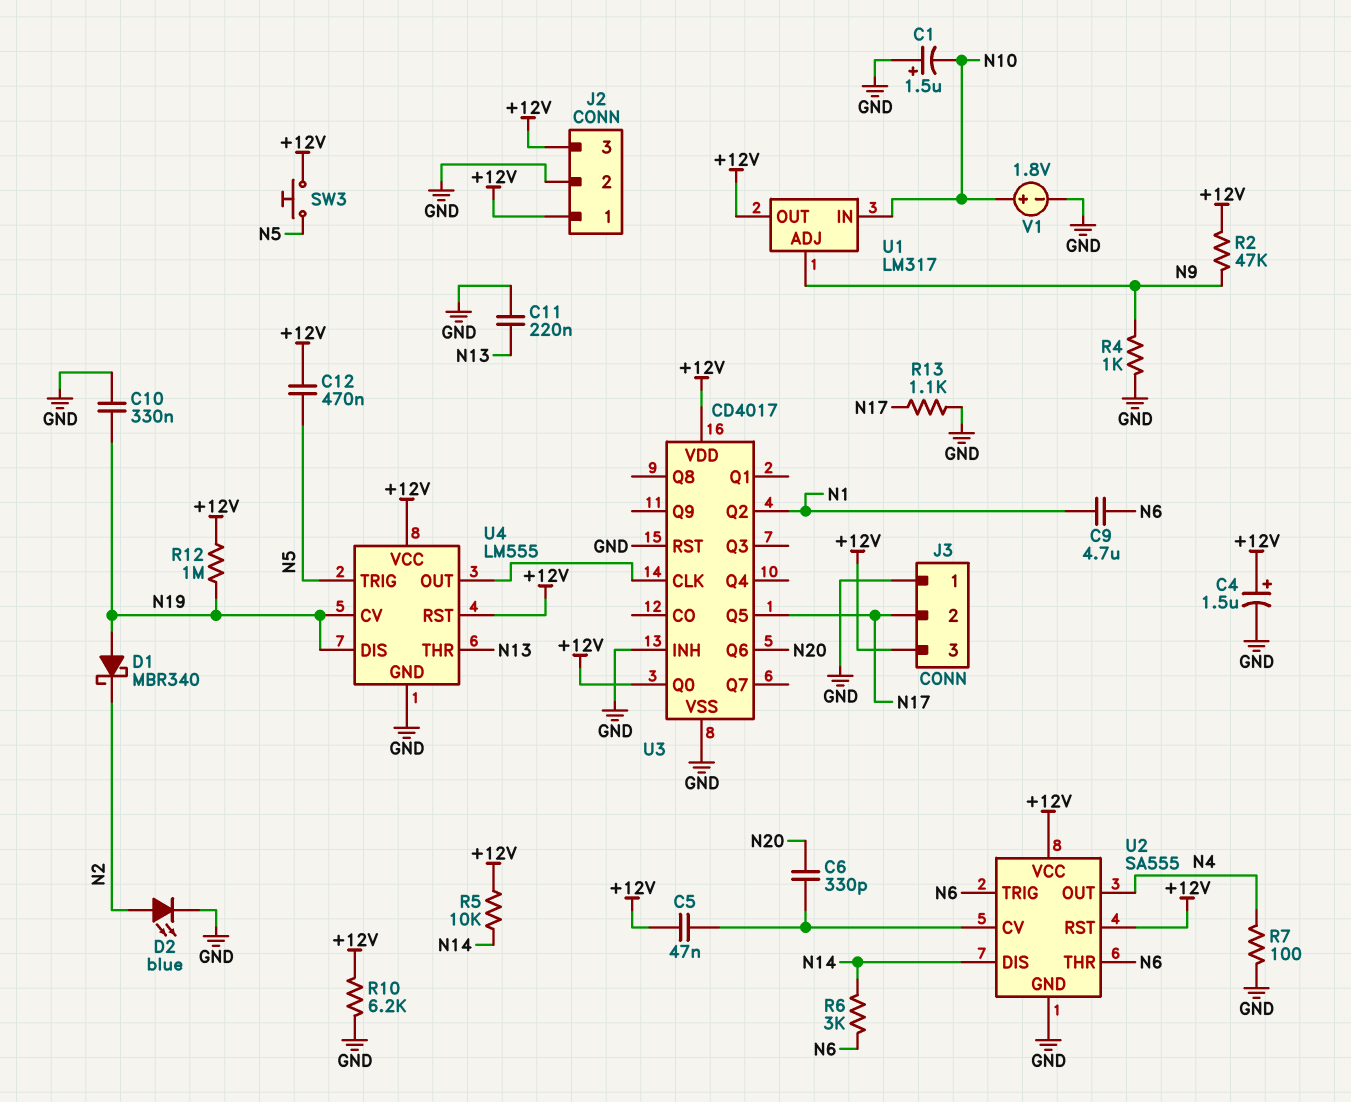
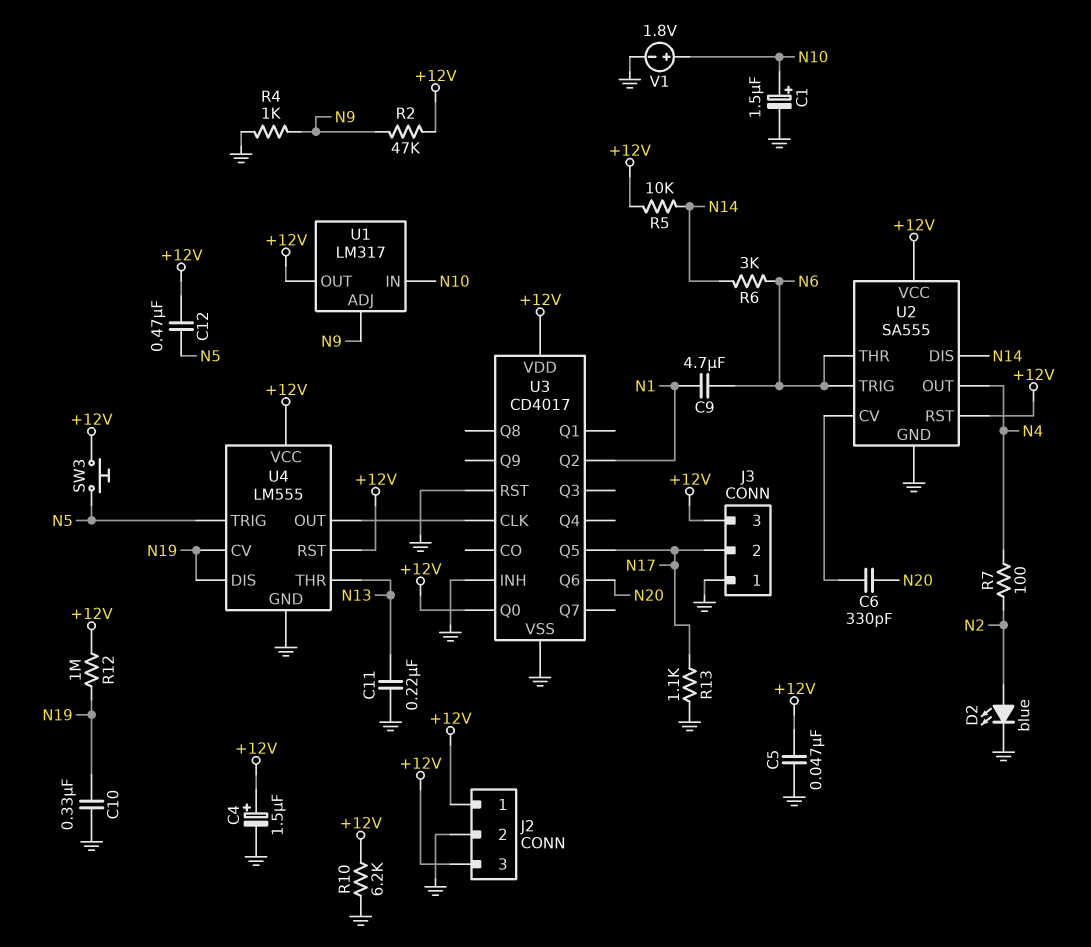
C1: 1.5uF (plus GND, minus N10) -> 1.5uF (plus N10, minus GND)
C5: 47nF (+12V, U2/CV) -> 47nF (+12V, GND)
D1: schottky MBR340 (A N19, K N2) -> none
R7: 100 (GND, N4) -> 100 (N2, N4)

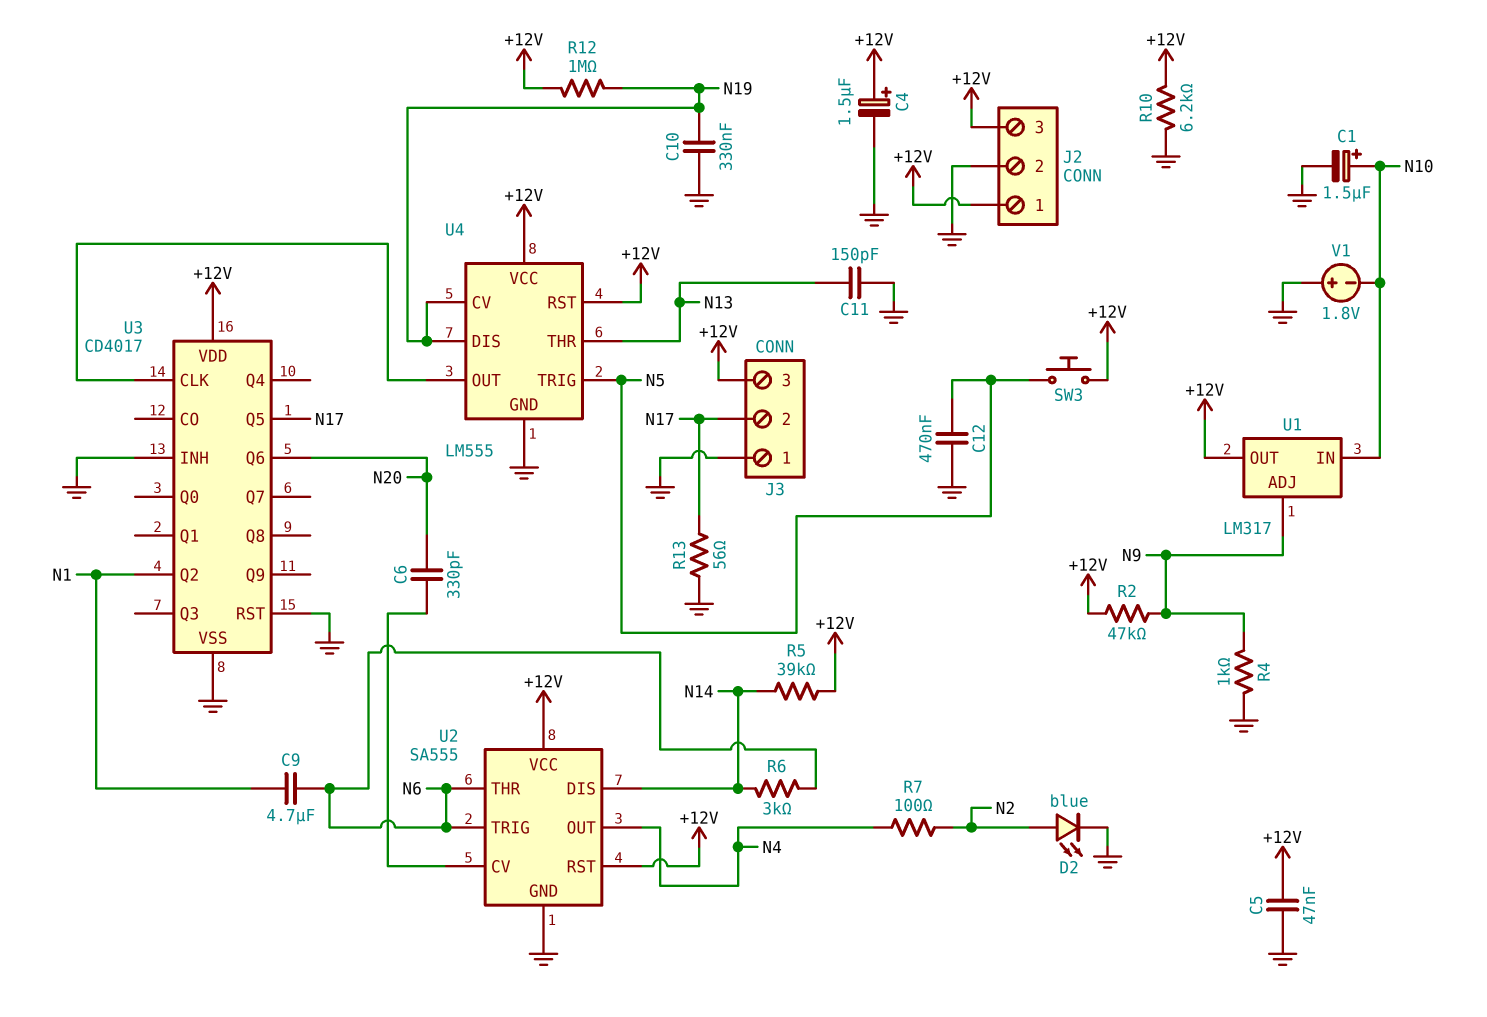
C11: 220nF (GND, N13) -> 150pF (GND, N13)
C12: 470nF (+12V, N5) -> 470nF (GND, N5)
R5: 10k (+12V, N14) -> 39k (+12V, N14)
R13: 1.1k (GND, N17) -> 56 (GND, N17)
U3 pin Q0: +12V -> none
V1: 1.8V (plus N10, minus GND) -> 1.8V (plus GND, minus N10)

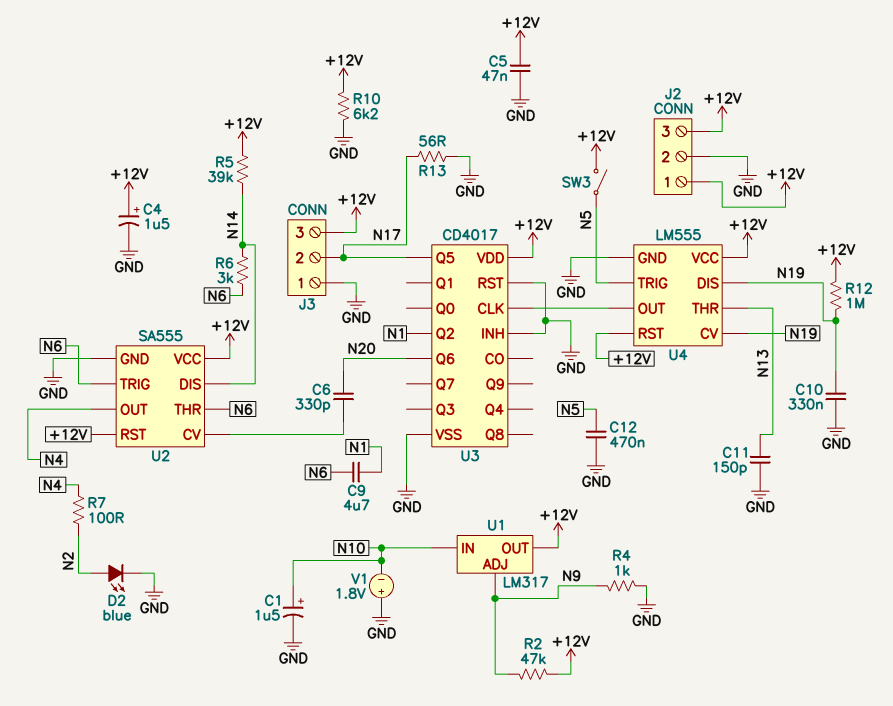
SW3: button (+12V, N5) -> switch (+12V, N5)

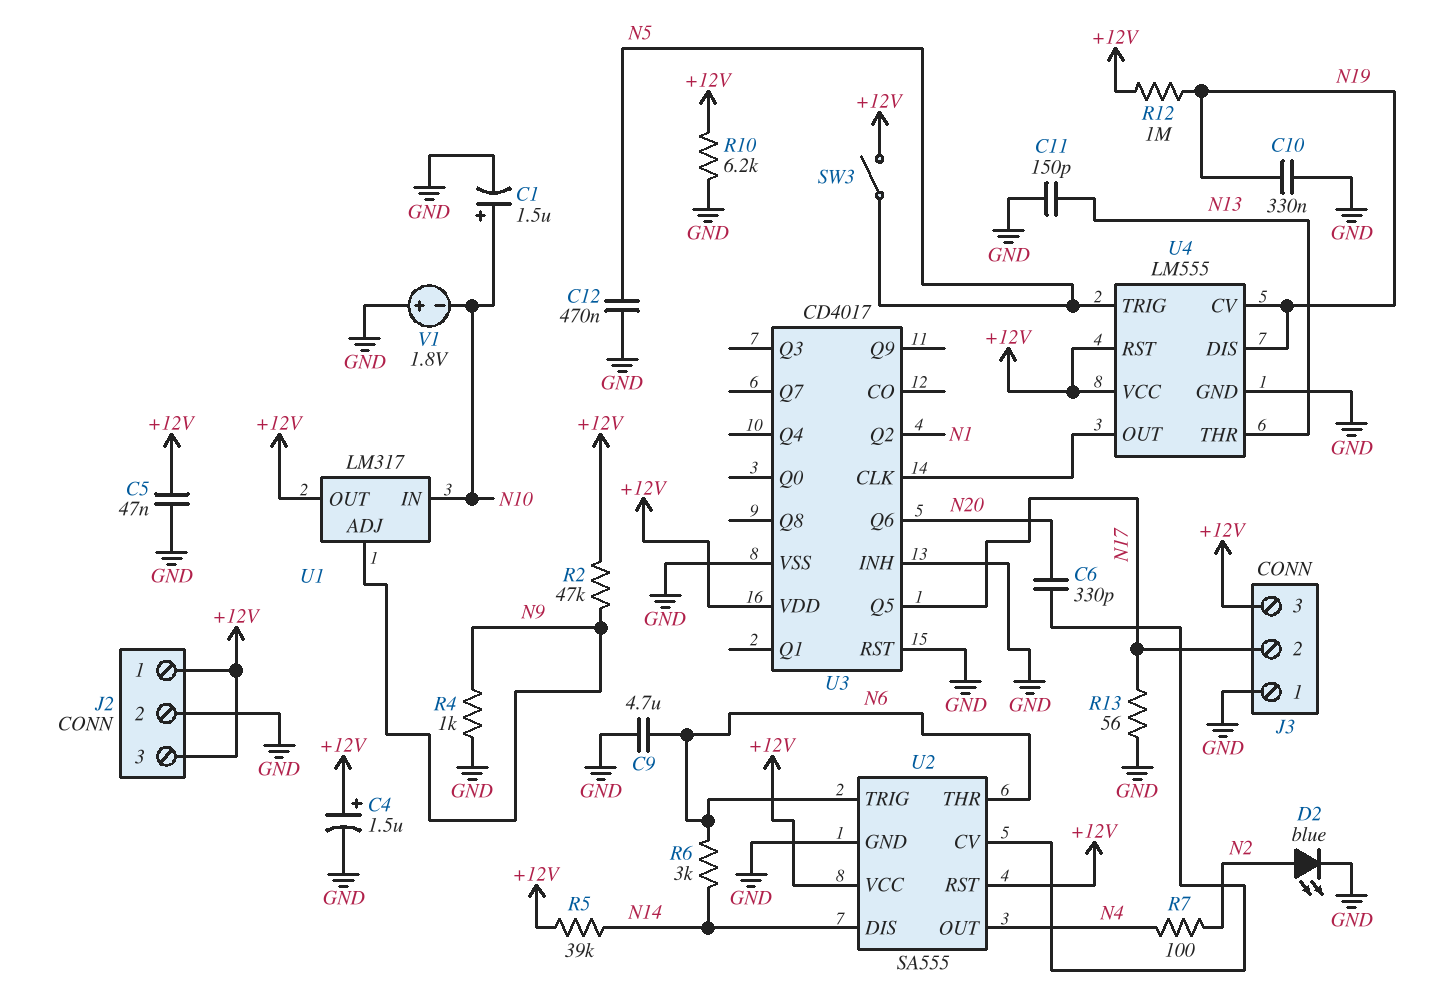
C9: 4.7uF (N1, N6) -> 4.7uF (GND, N6)

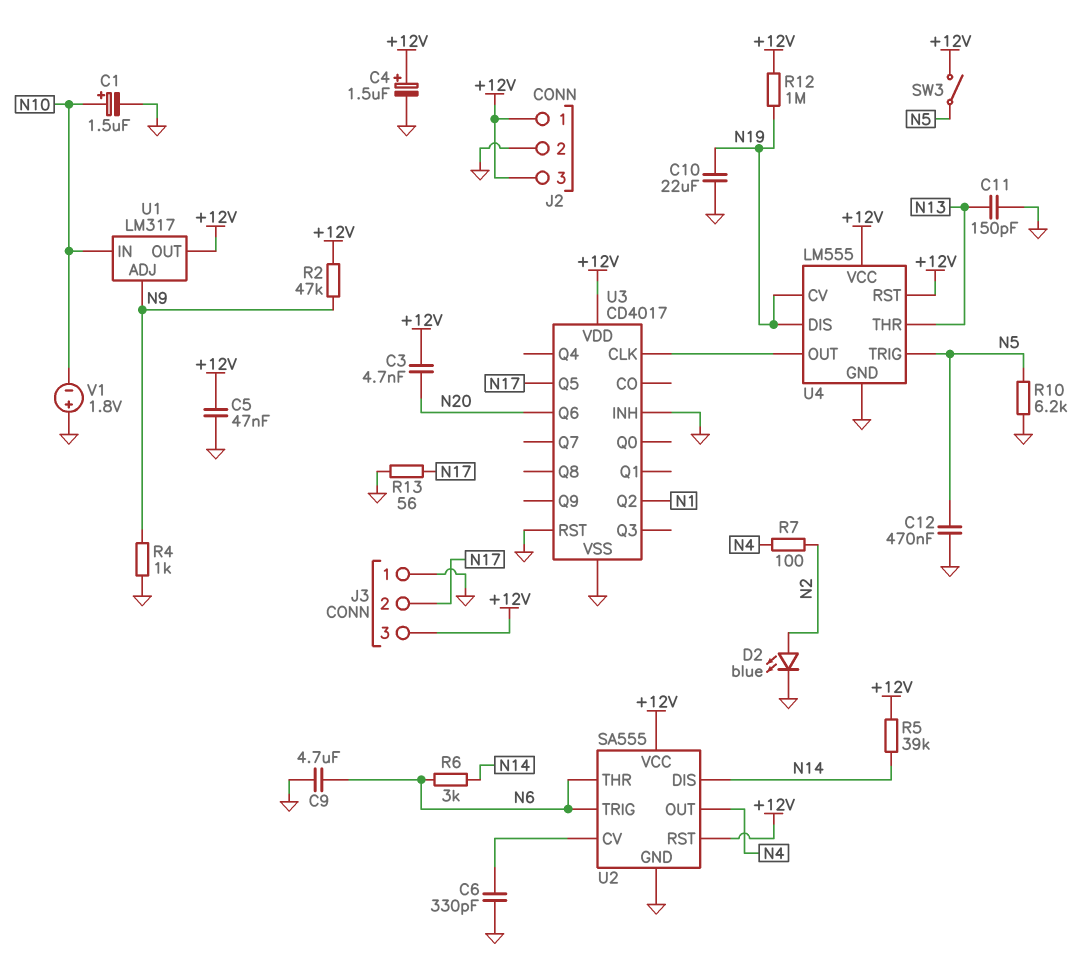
C3: none -> 4.7nF (+12V, N20)
C6: 330pF (N20, U2/CV) -> 330pF (GND, U2/CV)
C10: 330nF (GND, N19) -> 22uF (GND, N19)
R10: 6.2k (+12V, GND) -> 6.2k (GND, N5)

